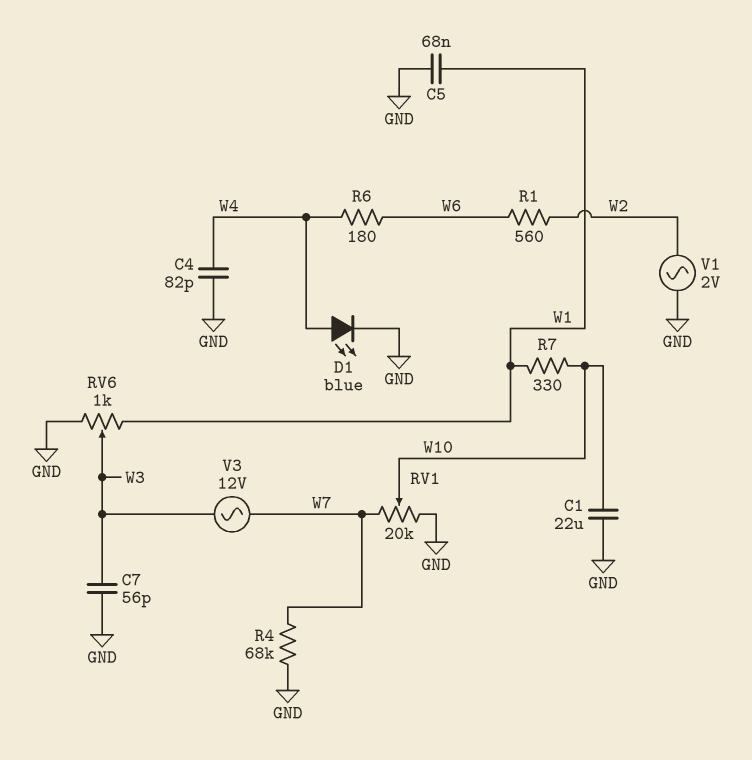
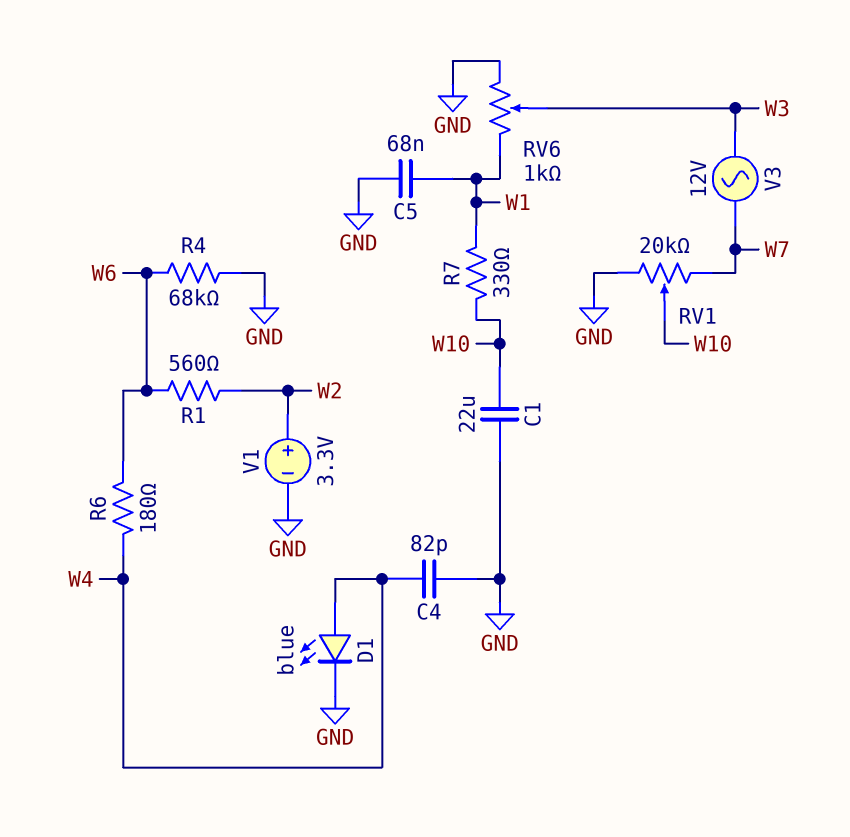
C7: 56pF (GND, W3) -> none
R4: 68k (GND, W7) -> 68k (GND, W6)
V1: AC 2V (GND, W2) -> 3.3V (plus W2, minus GND)

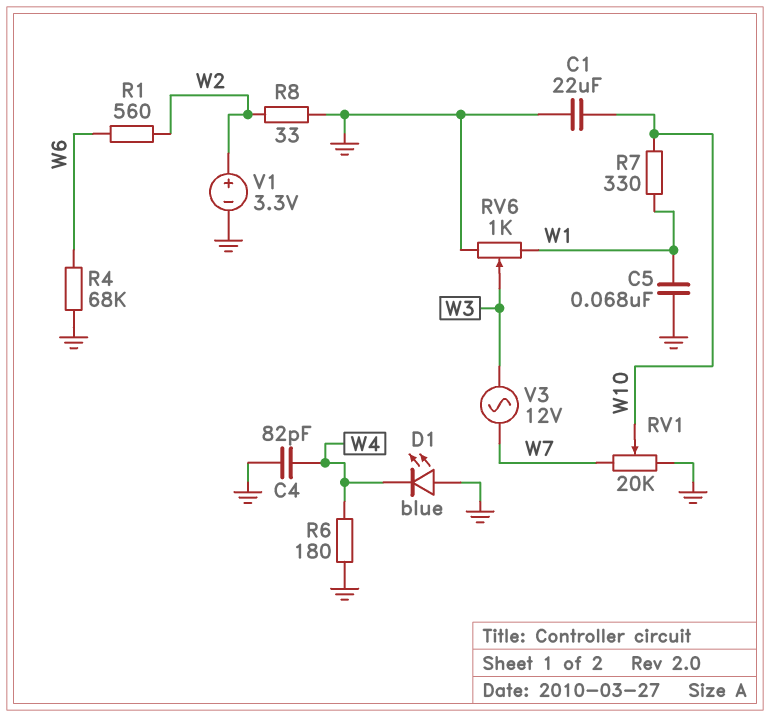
D1: LED blue (A W4, K GND) -> LED blue (A GND, K W4)
R6: 180 (W4, W6) -> 180 (GND, W4)
R8: none -> 33 (GND, W2)

